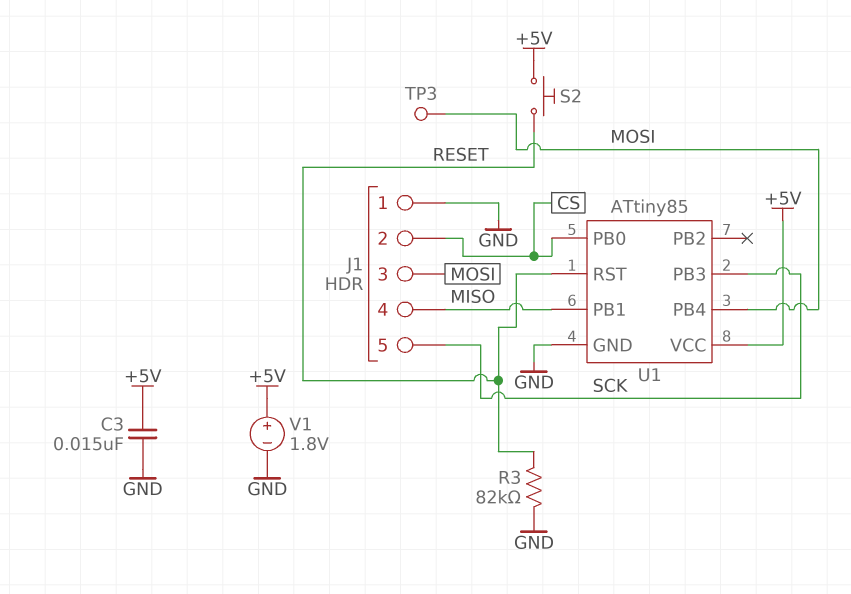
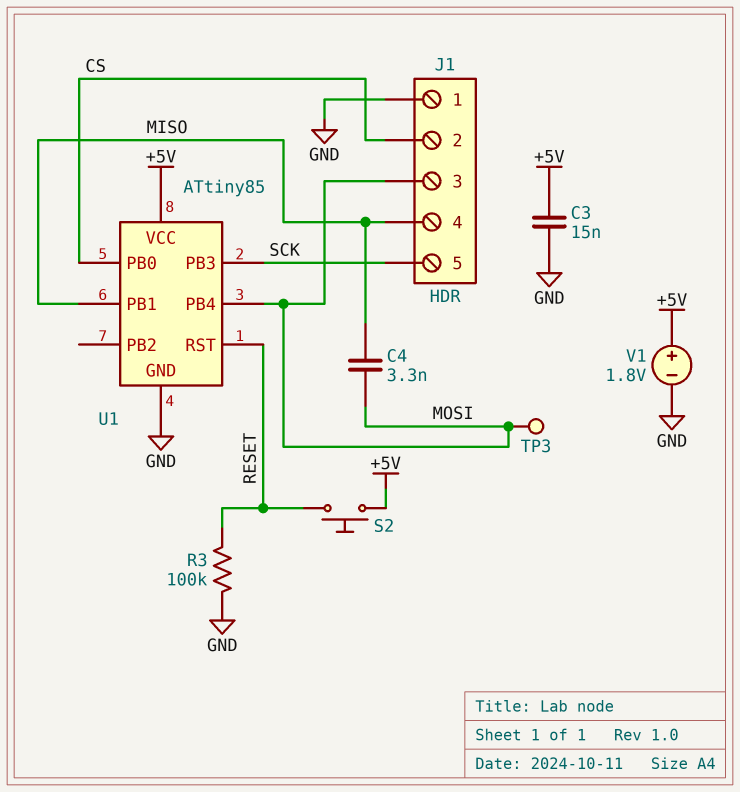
C4: none -> 3.3nF (MISO, MOSI)
R3: 82k (GND, RESET) -> 100k (GND, RESET)

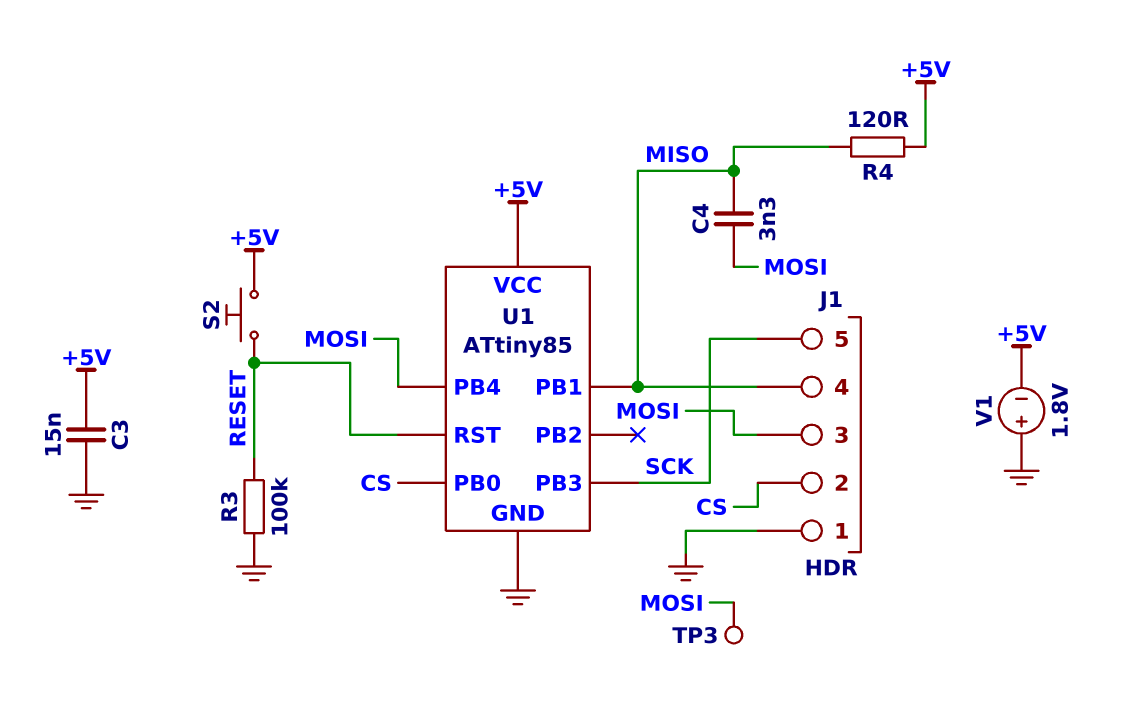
R4: none -> 120 (+5V, MISO)
V1: 1.8V (plus +5V, minus GND) -> 1.8V (plus GND, minus +5V)

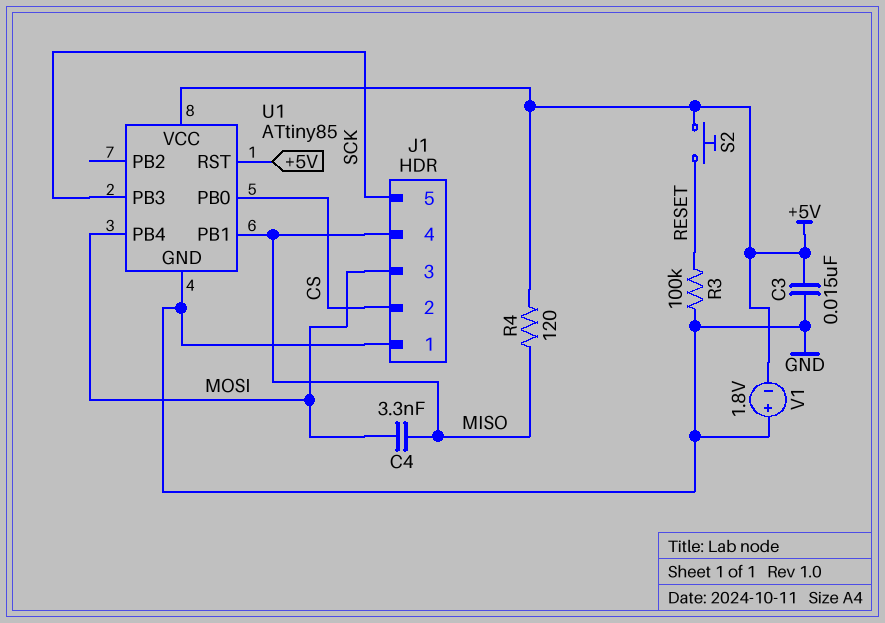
TP3: test point (MOSI) -> none
U1 pin RST: RESET -> +5V

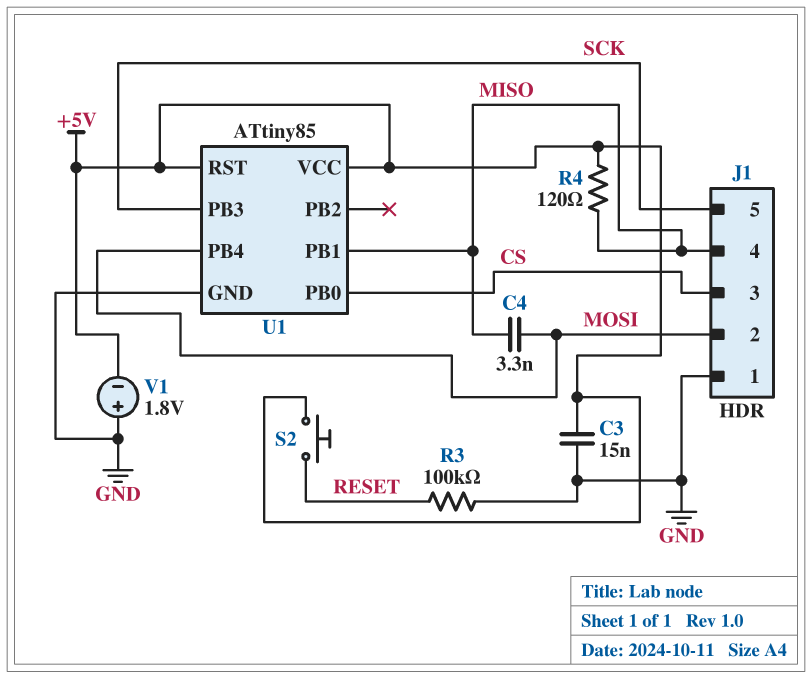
J1 pin 2: CS -> MOSI
J1 pin 3: MOSI -> CS

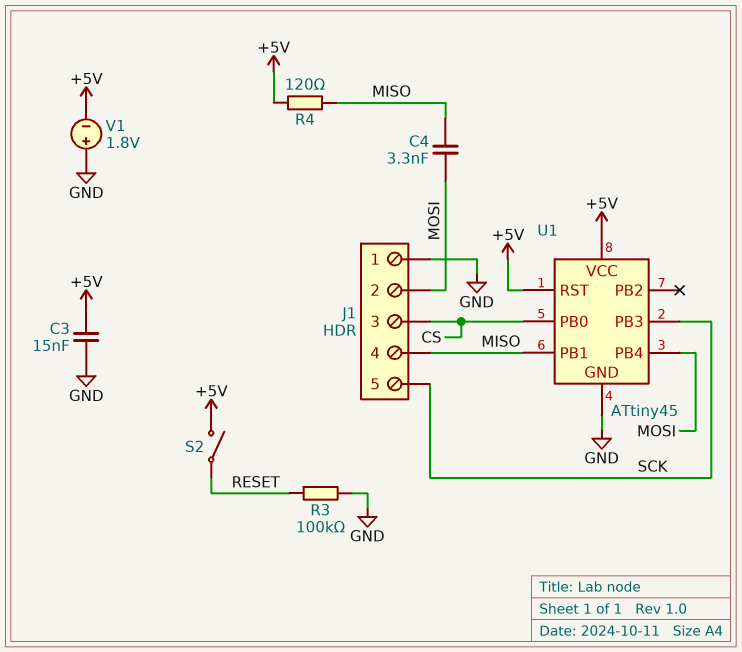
S2: button (+5V, RESET) -> switch (+5V, RESET)
U1: ATtiny85 -> ATtiny45

